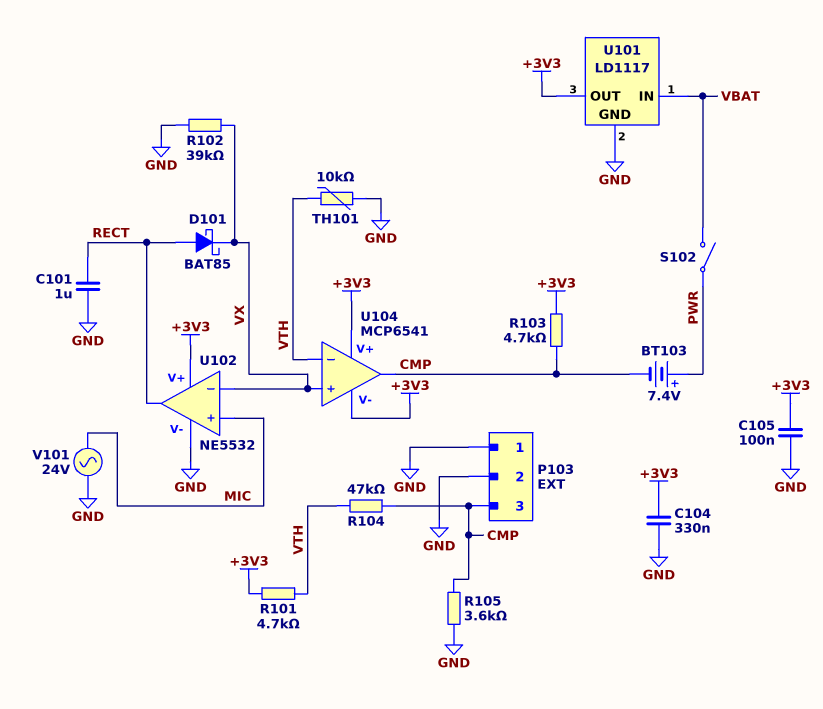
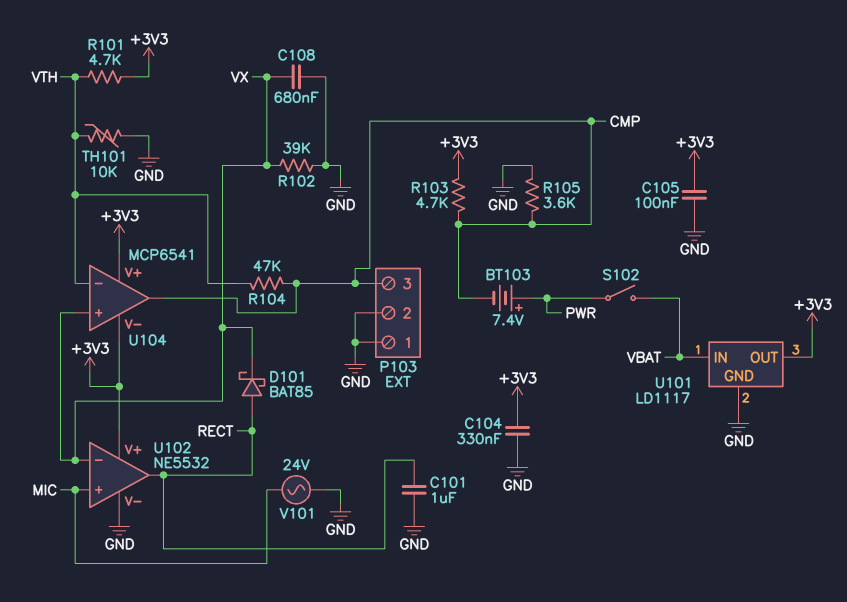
C108: none -> 680nF (GND, VX)

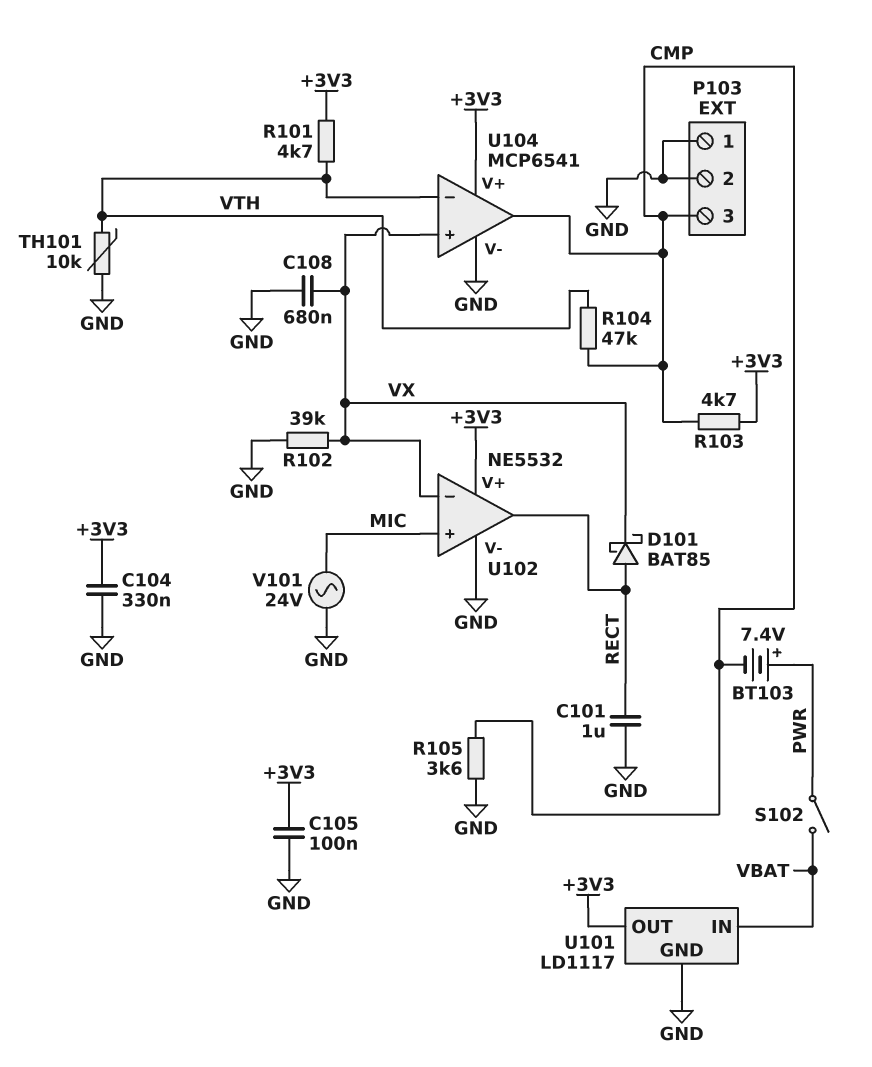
U104 pin V-: +3V3 -> GND

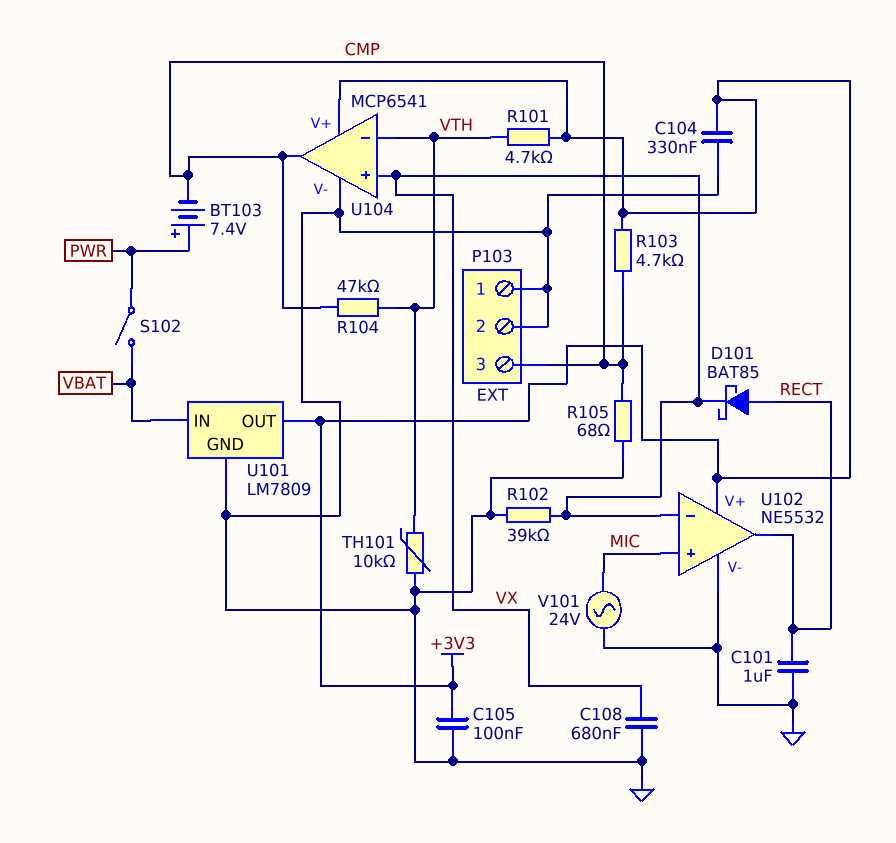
R105: 3.6k (CMP, GND) -> 68 (CMP, GND)
U101: LD1117 -> LM7809

